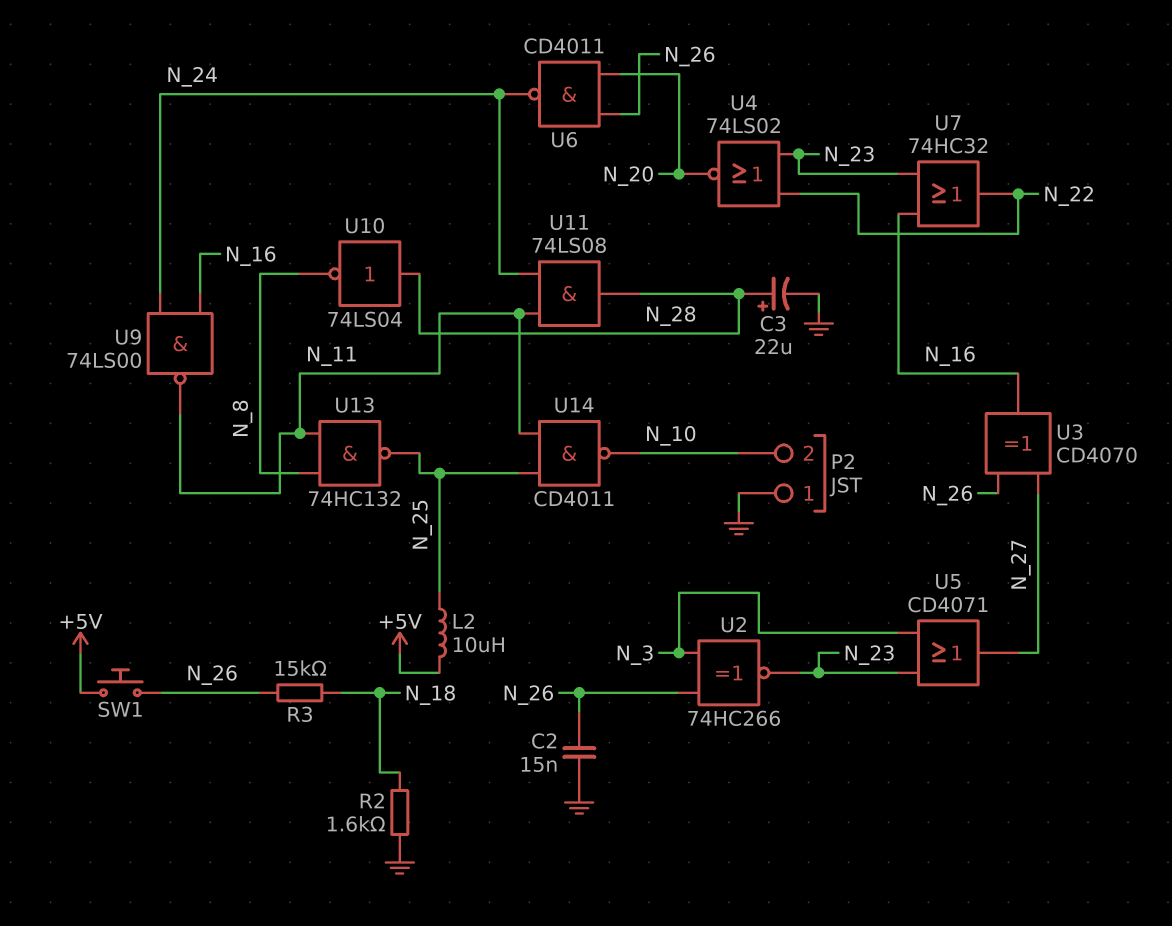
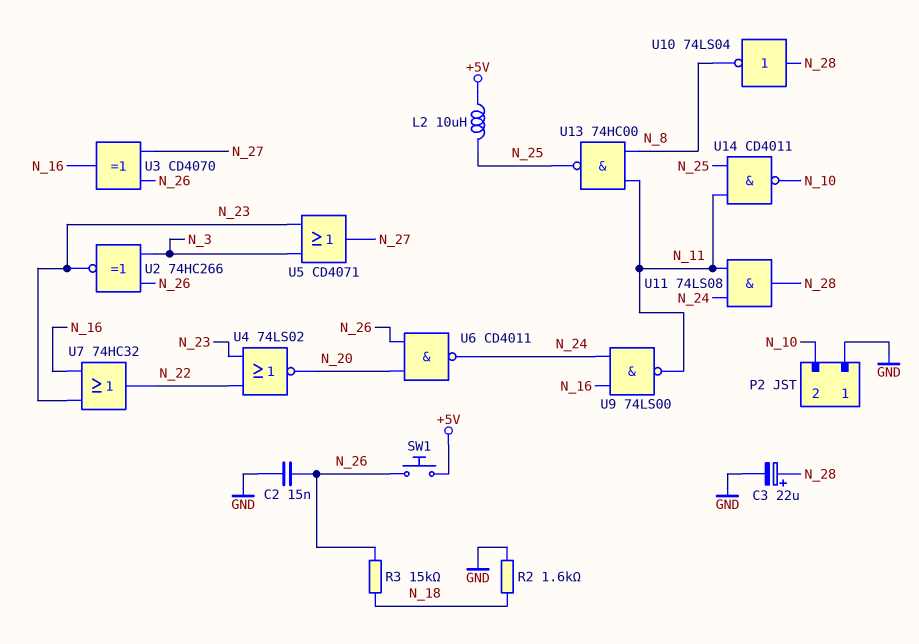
U13: NAND 74HC132 (in N_8, in N_11, out N_25) -> NAND 74HC00 (in N_8, in N_11, out N_25)

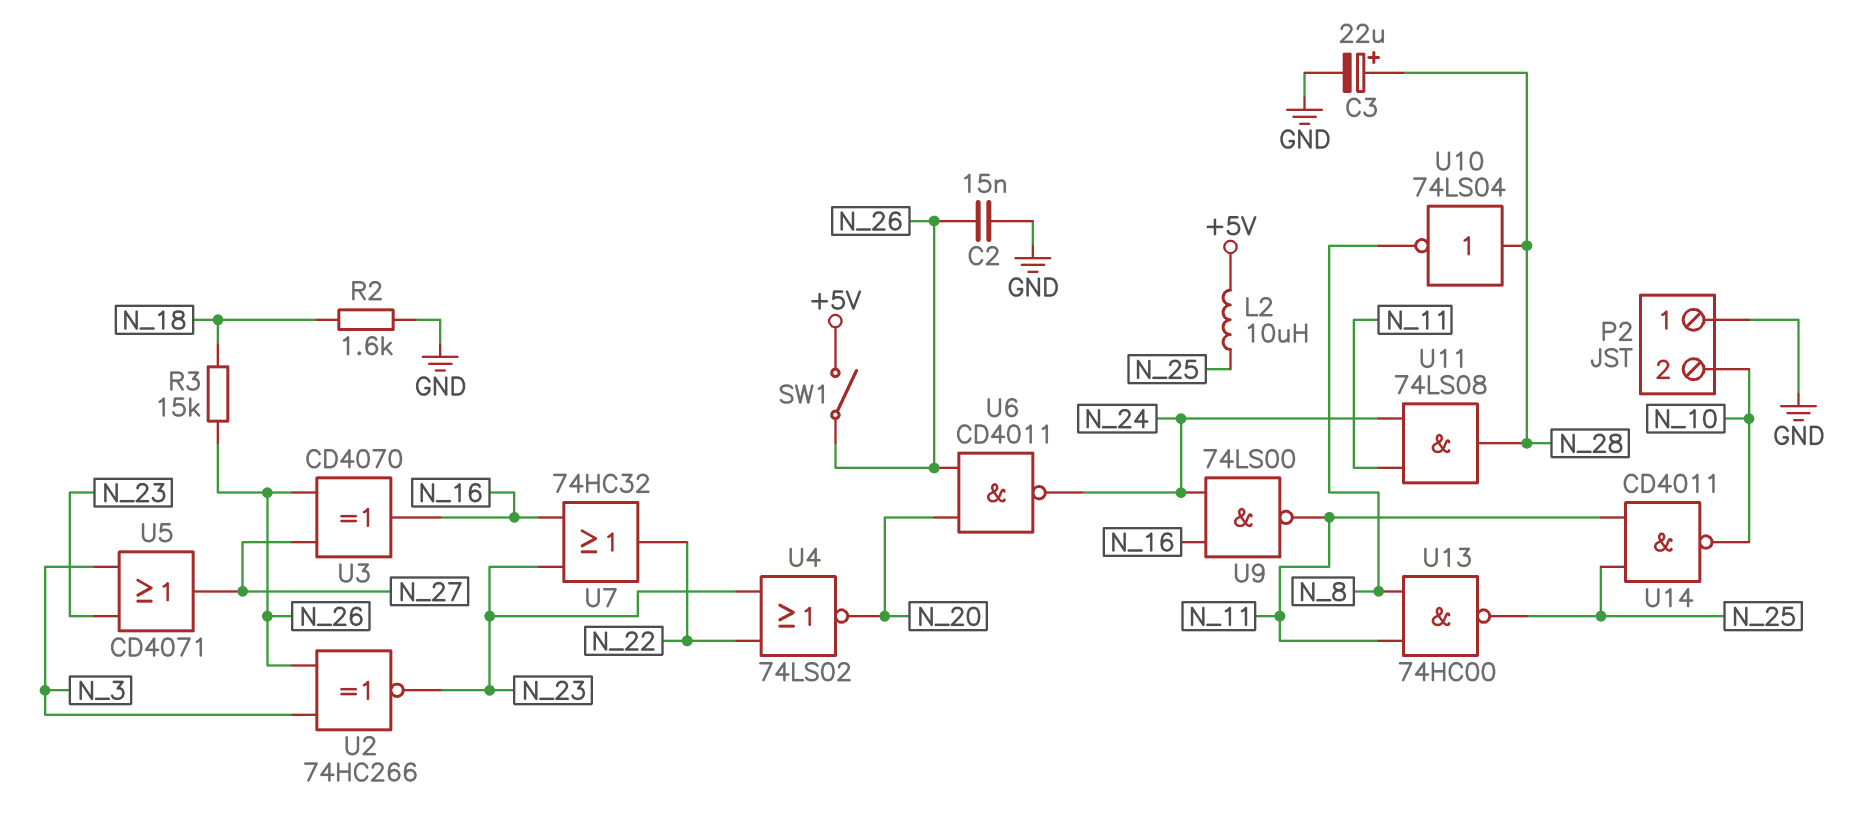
SW1: button (+5V, N_26) -> switch (+5V, N_26)

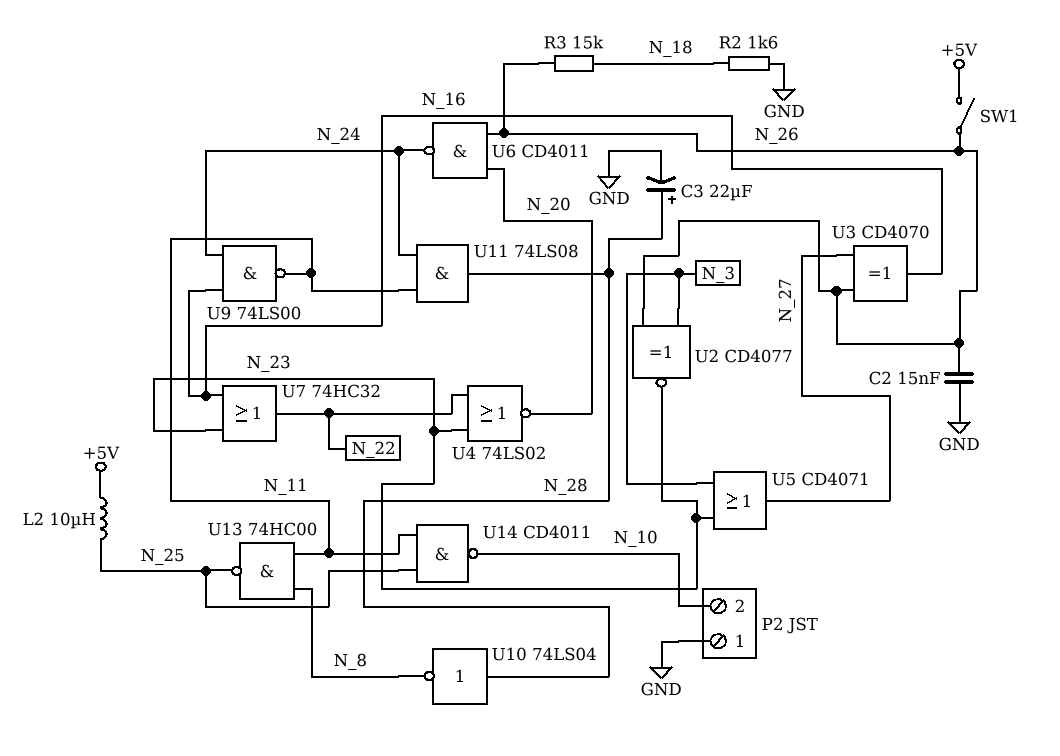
U2: XNOR 74HC266 (in N_3, in N_26, out N_23) -> XNOR CD4077 (in N_3, in N_26, out N_23)

